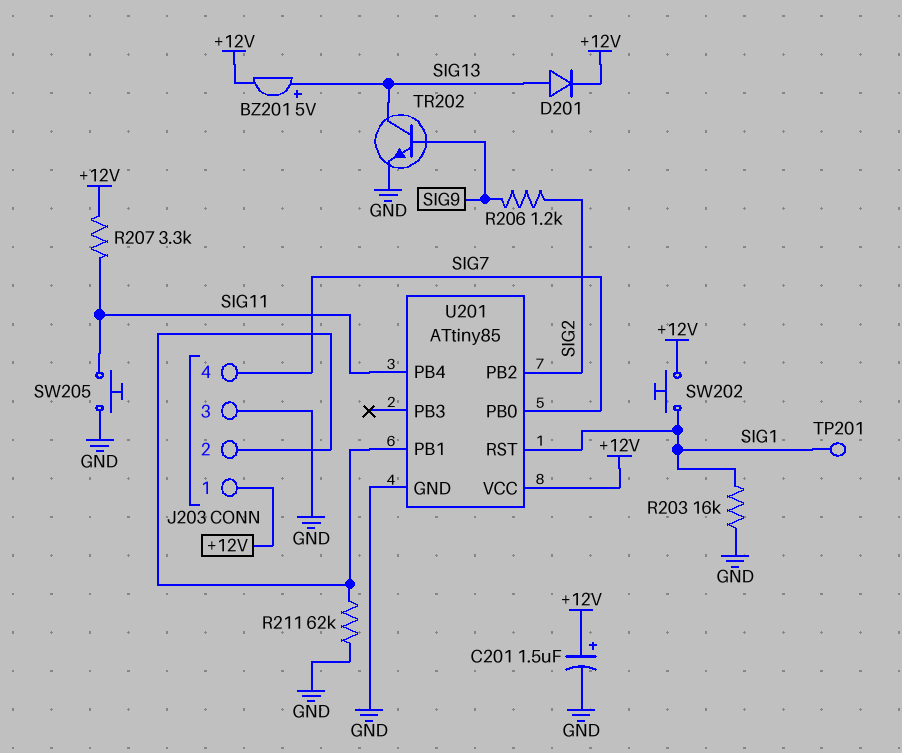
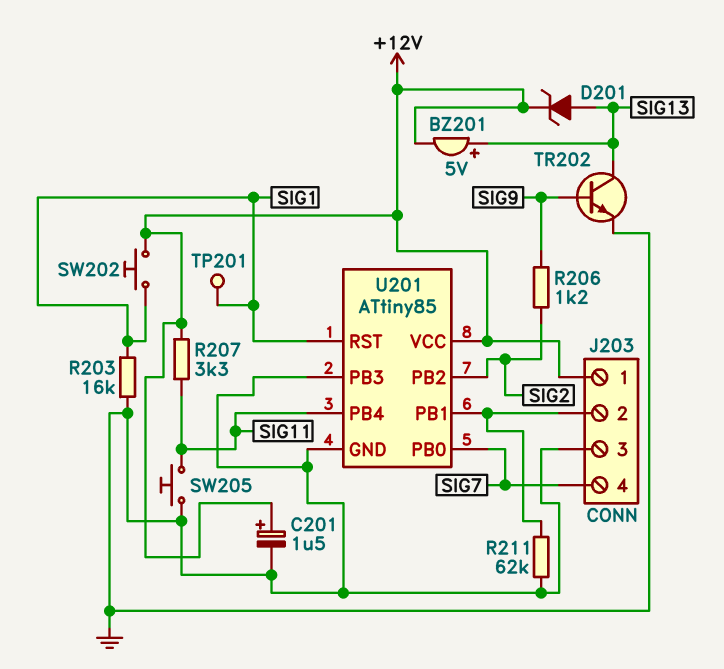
D201: diode (A SIG13, K +12V) -> zener (A SIG13, K +12V)
U201 pin PB3: none -> GND

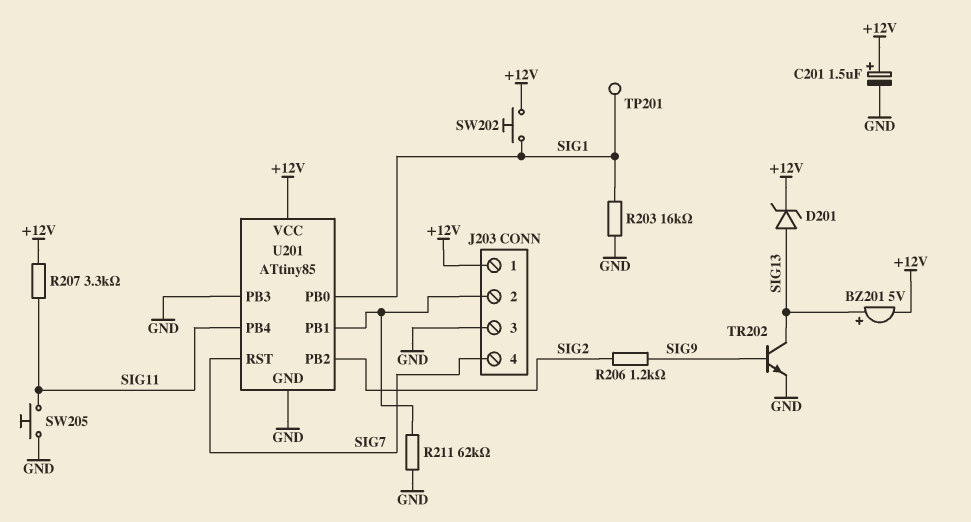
U201 pin PB0: SIG7 -> SIG1
U201 pin RST: SIG1 -> SIG7

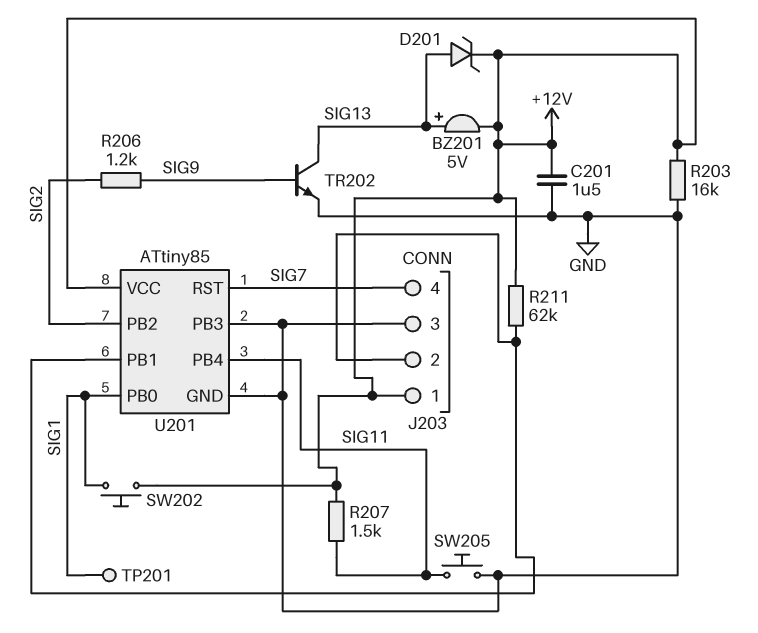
C201: 1.5uF (plus +12V, minus GND) -> 1.5uF (+12V, GND)
R203: 16k (GND, SIG1) -> 16k (+12V, GND)
R207: 3.3k (+12V, SIG11) -> 1.5k (+12V, SIG11)
R211: 62k (GND, J203/2) -> 62k (+12V, J203/2)

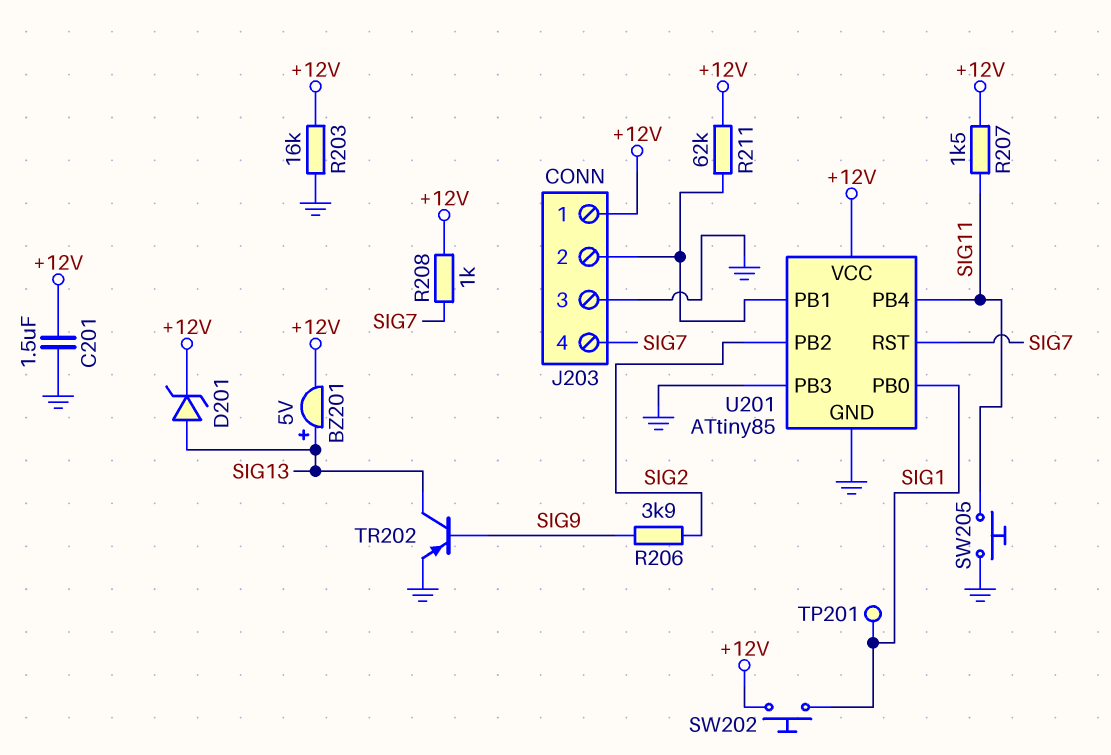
R206: 1.2k (SIG2, SIG9) -> 3.9k (SIG2, SIG9)
R208: none -> 1k (+12V, SIG7)
TR202: NPN (B SIG9, C SIG13, E GND) -> PNP (B SIG9, C SIG13, E GND)

